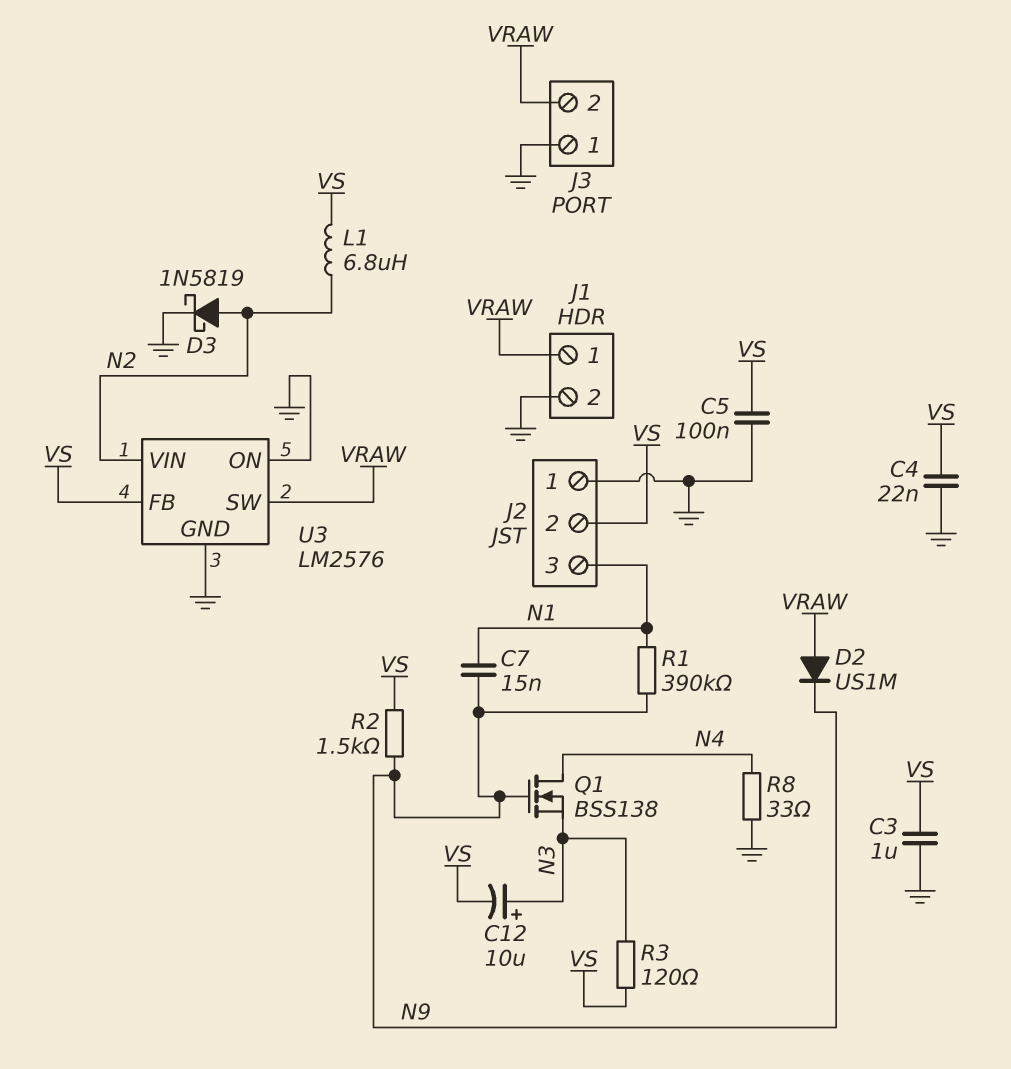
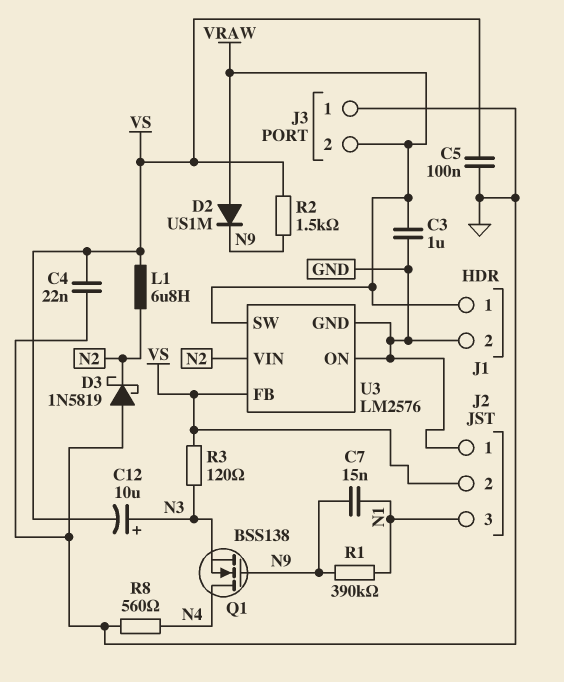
C3: 1uF (GND, VS) -> 1uF (GND, VRAW)
D3: schottky 1N5819 (A N2, K GND) -> schottky 1N5819 (A GND, K N2)
R8: 33 (GND, N4) -> 560 (GND, N4)

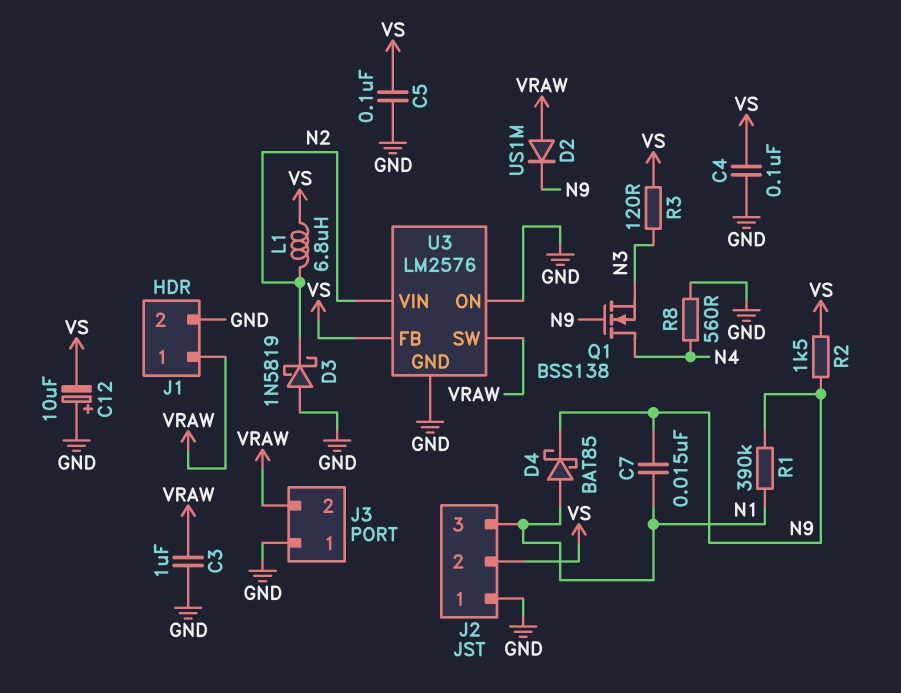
C4: 22nF (GND, VS) -> 100nF (GND, VS)
C12: 10uF (plus N3, minus VS) -> 10uF (plus GND, minus VS)
D4: none -> schottky BAT85 (A N1, K N9)

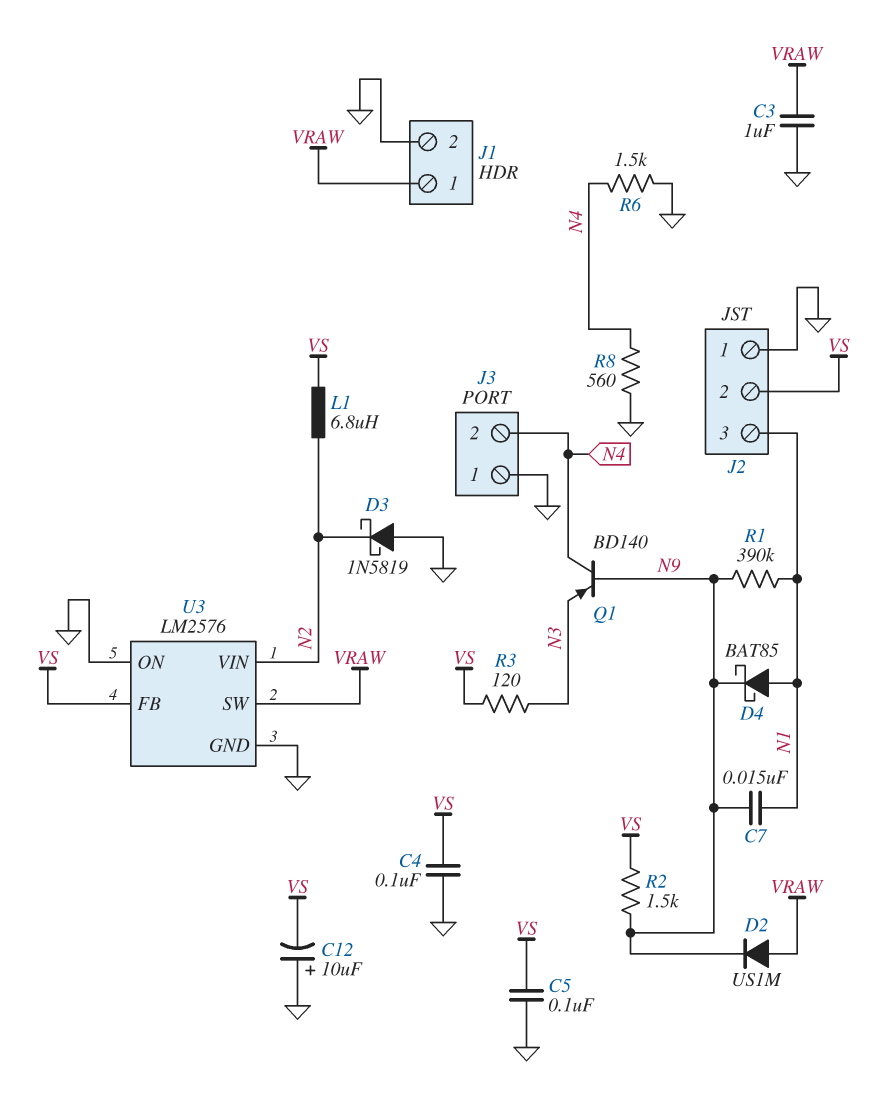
J3 pin 2: VRAW -> N4
Q1: NMOS BSS138 (G N9, D N4, S N3) -> PNP BD140 (B N9, C N4, E N3)
R6: none -> 1.5k (GND, N4)

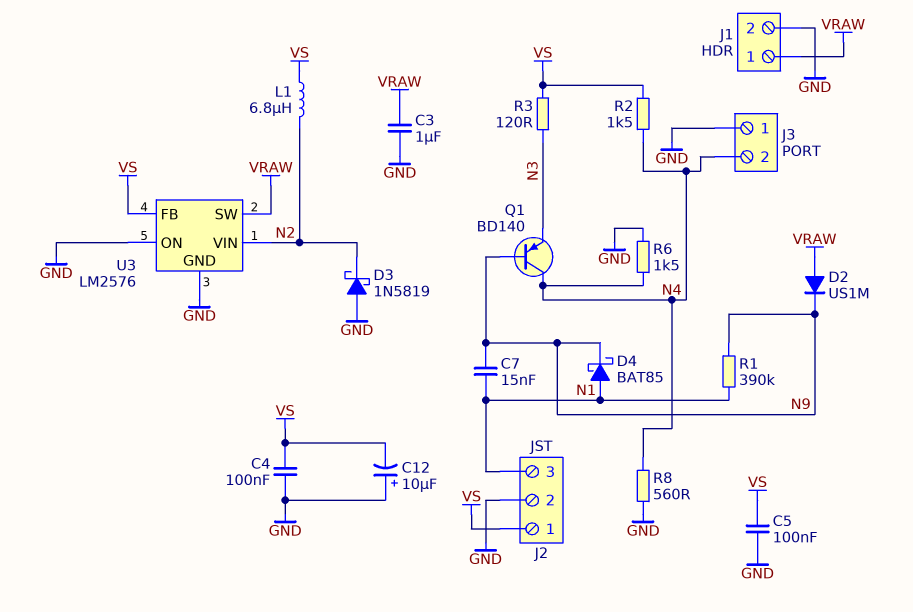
J2 pin 1: GND -> VS
J2 pin 2: VS -> GND
R2: 1.5k (N9, VS) -> 1.5k (N4, VS)

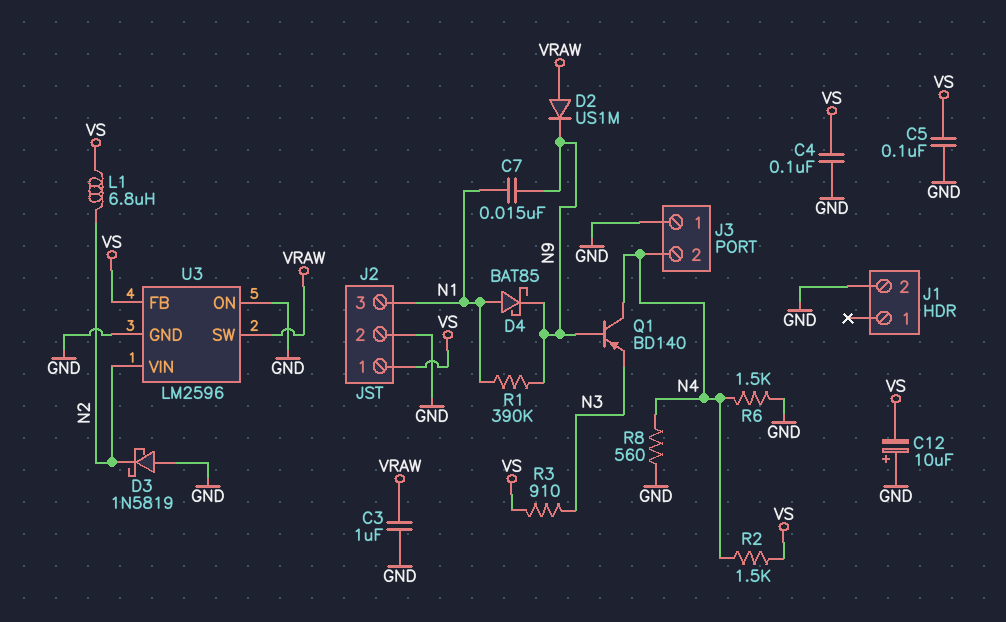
J1 pin 1: VRAW -> none
R3: 120 (N3, VS) -> 910 (N3, VS)
U3: LM2576 -> LM2596

